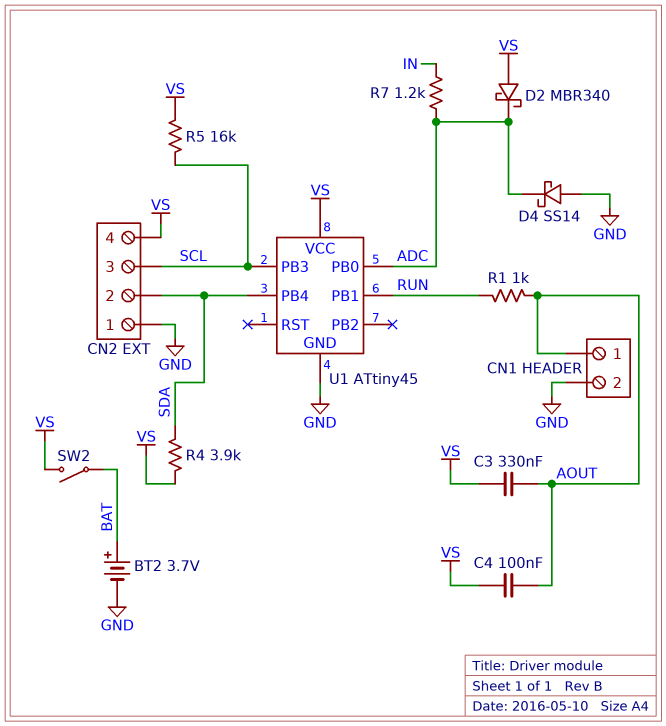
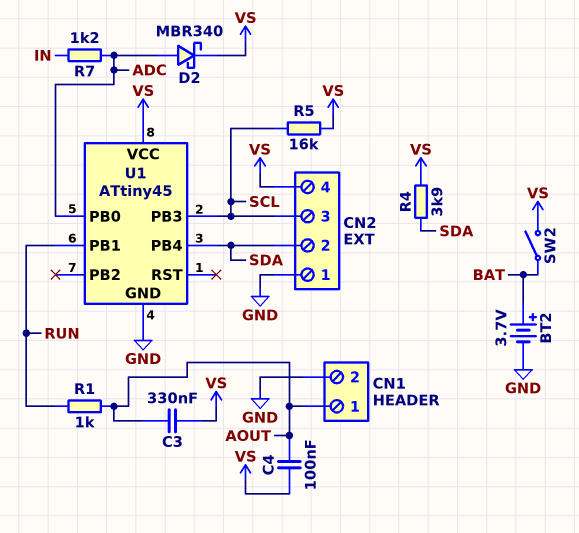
D2: schottky MBR340 (A VS, K ADC) -> schottky MBR340 (A ADC, K VS)
D4: schottky SS14 (A GND, K ADC) -> none

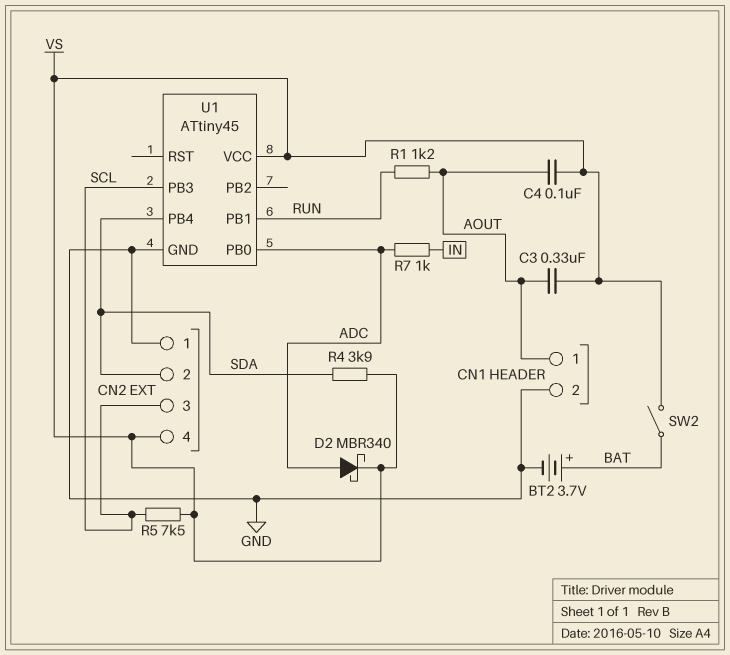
R1: 1k (AOUT, RUN) -> 1.2k (AOUT, RUN)
R5: 16k (SCL, VS) -> 7.5k (SCL, VS)
R7: 1.2k (ADC, IN) -> 1k (ADC, IN)

